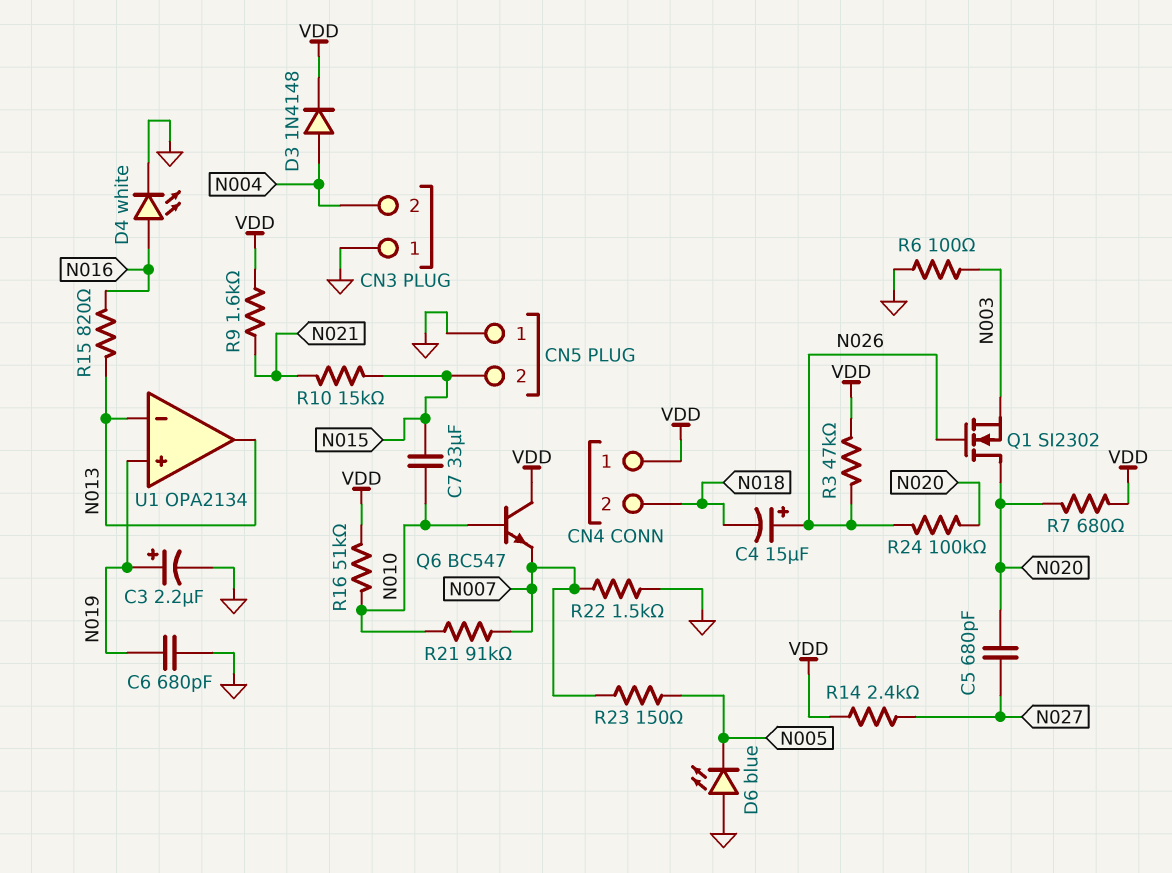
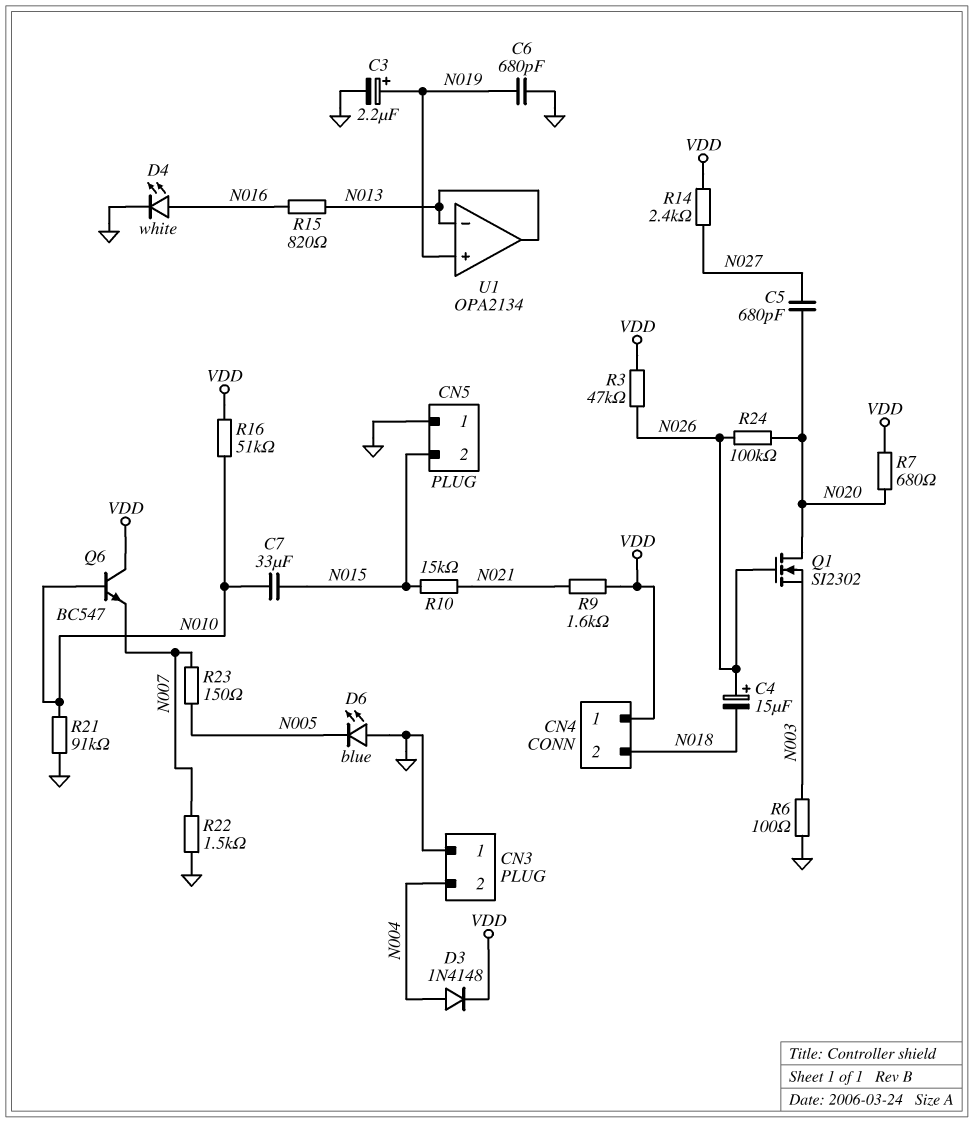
R21: 91k (N007, N010) -> 91k (GND, N010)

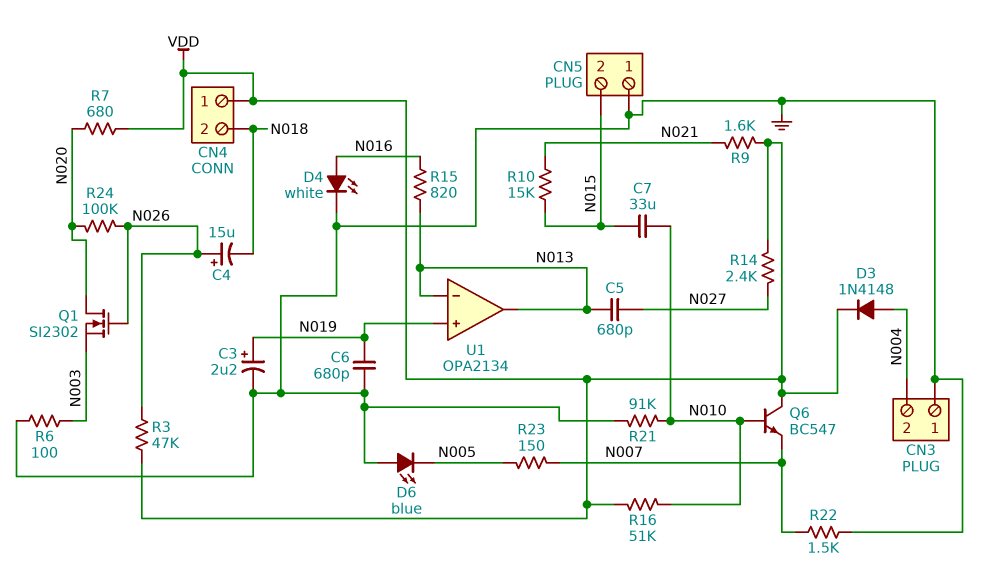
C5: 680pF (N020, N027) -> 680pF (N013, N027)

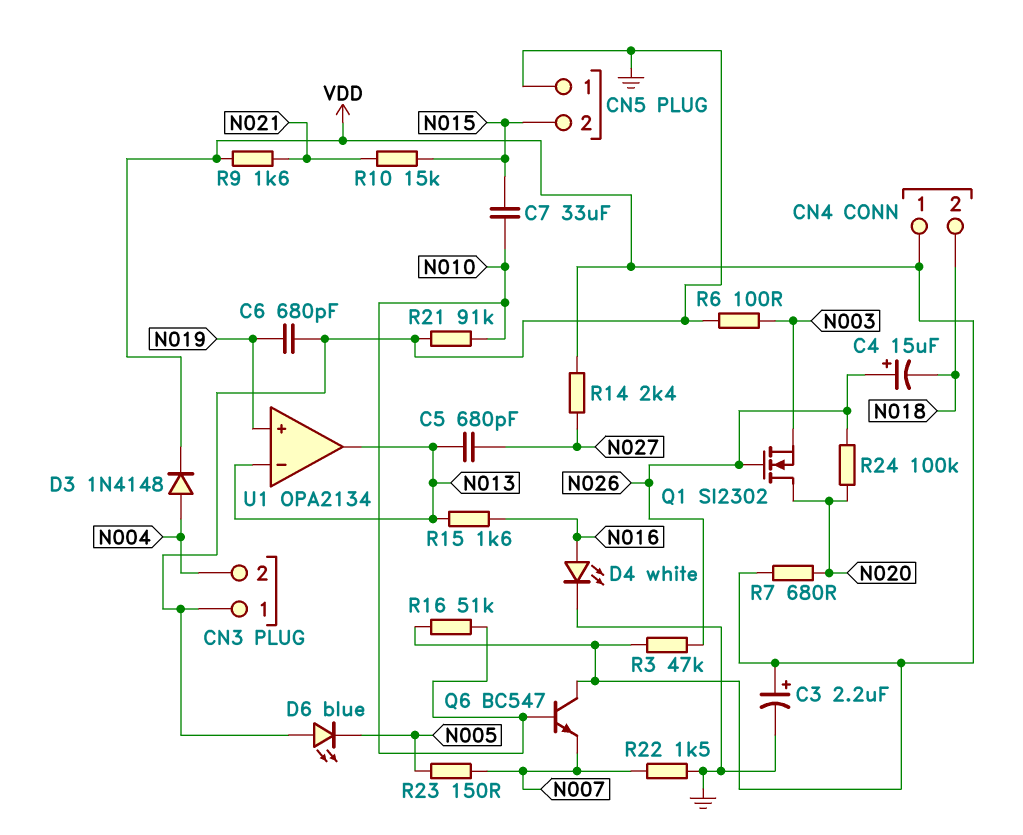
C3: 2.2uF (plus N019, minus GND) -> 2.2uF (plus VDD, minus GND)
R15: 820 (N013, N016) -> 1.6k (N013, N016)

